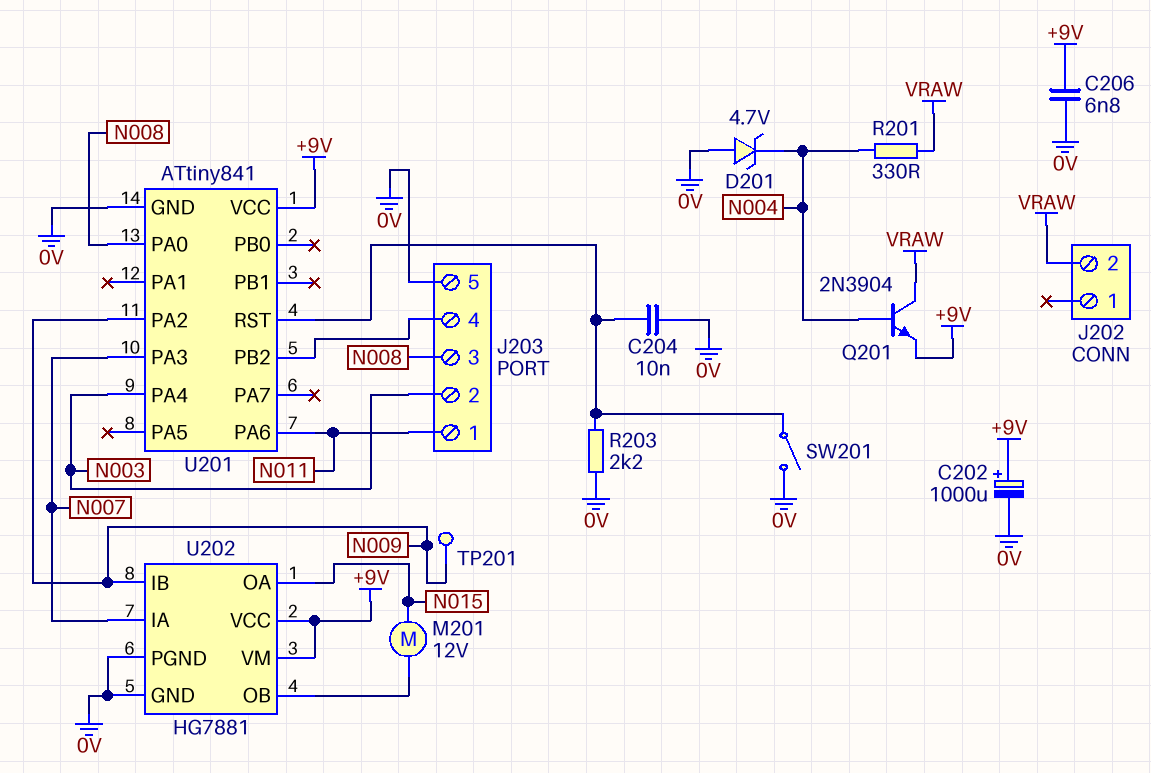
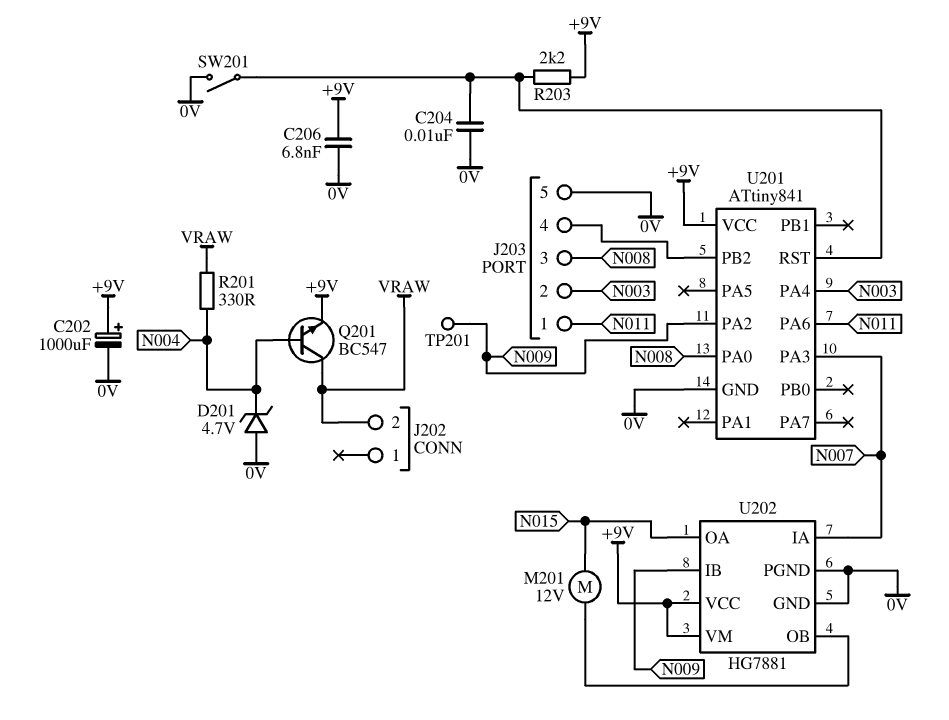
Q201: NPN 2N3904 (B N004, C VRAW, E +9V) -> NPN BC547 (B N004, C VRAW, E +9V)
R203: 2.2k (0V, U201/RST) -> 2.2k (+9V, U201/RST)

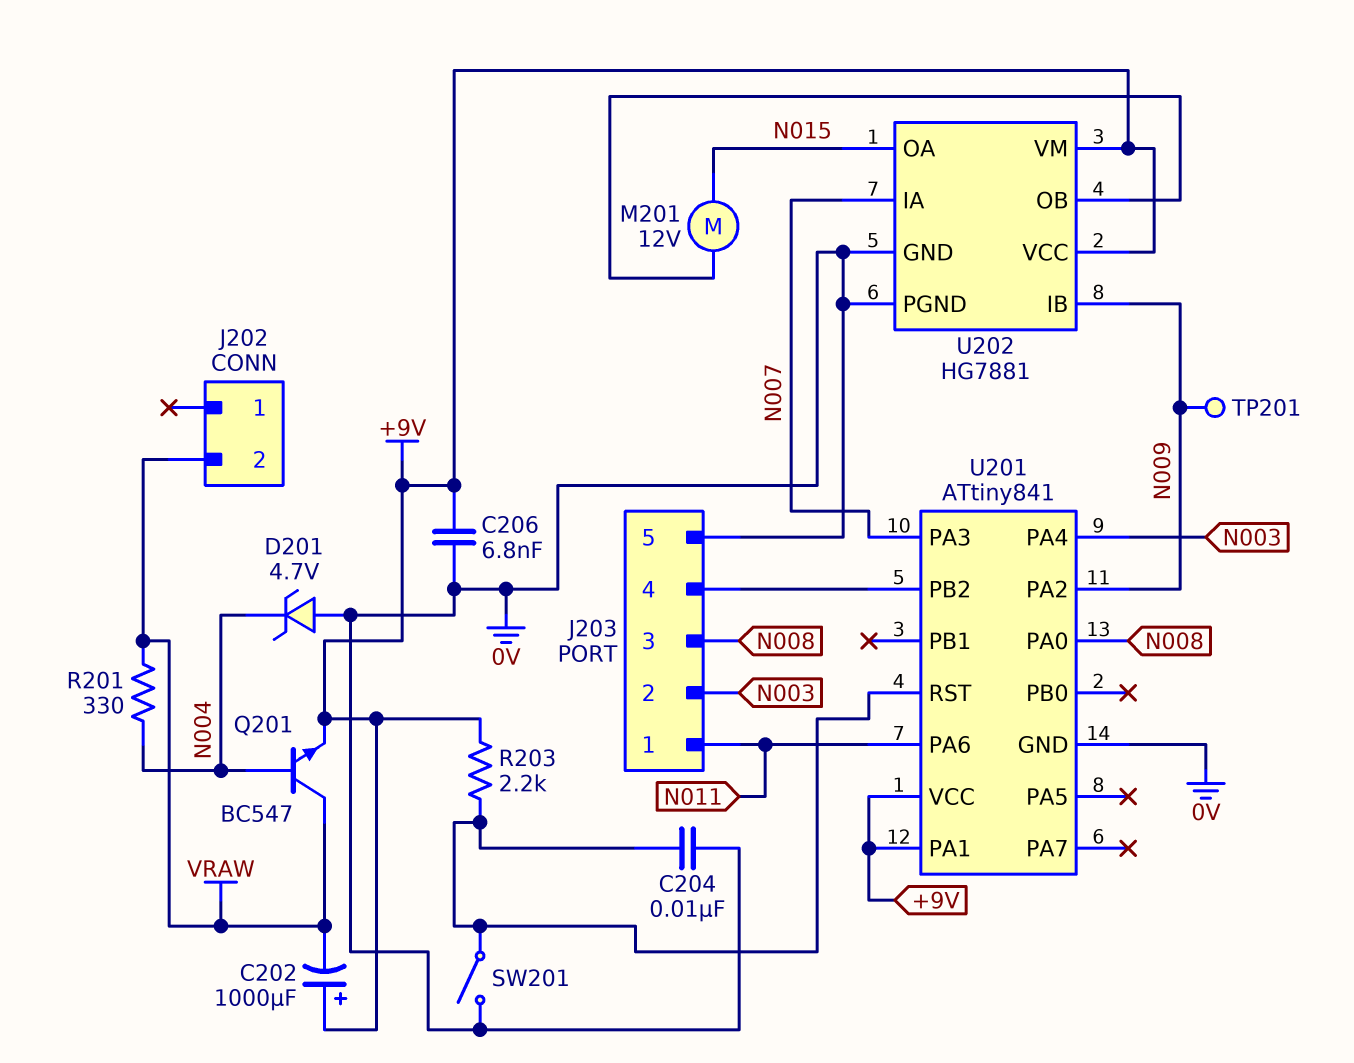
C202: 1000uF (plus +9V, minus 0V) -> 1000uF (plus +9V, minus VRAW)
U201 pin PA1: none -> +9V

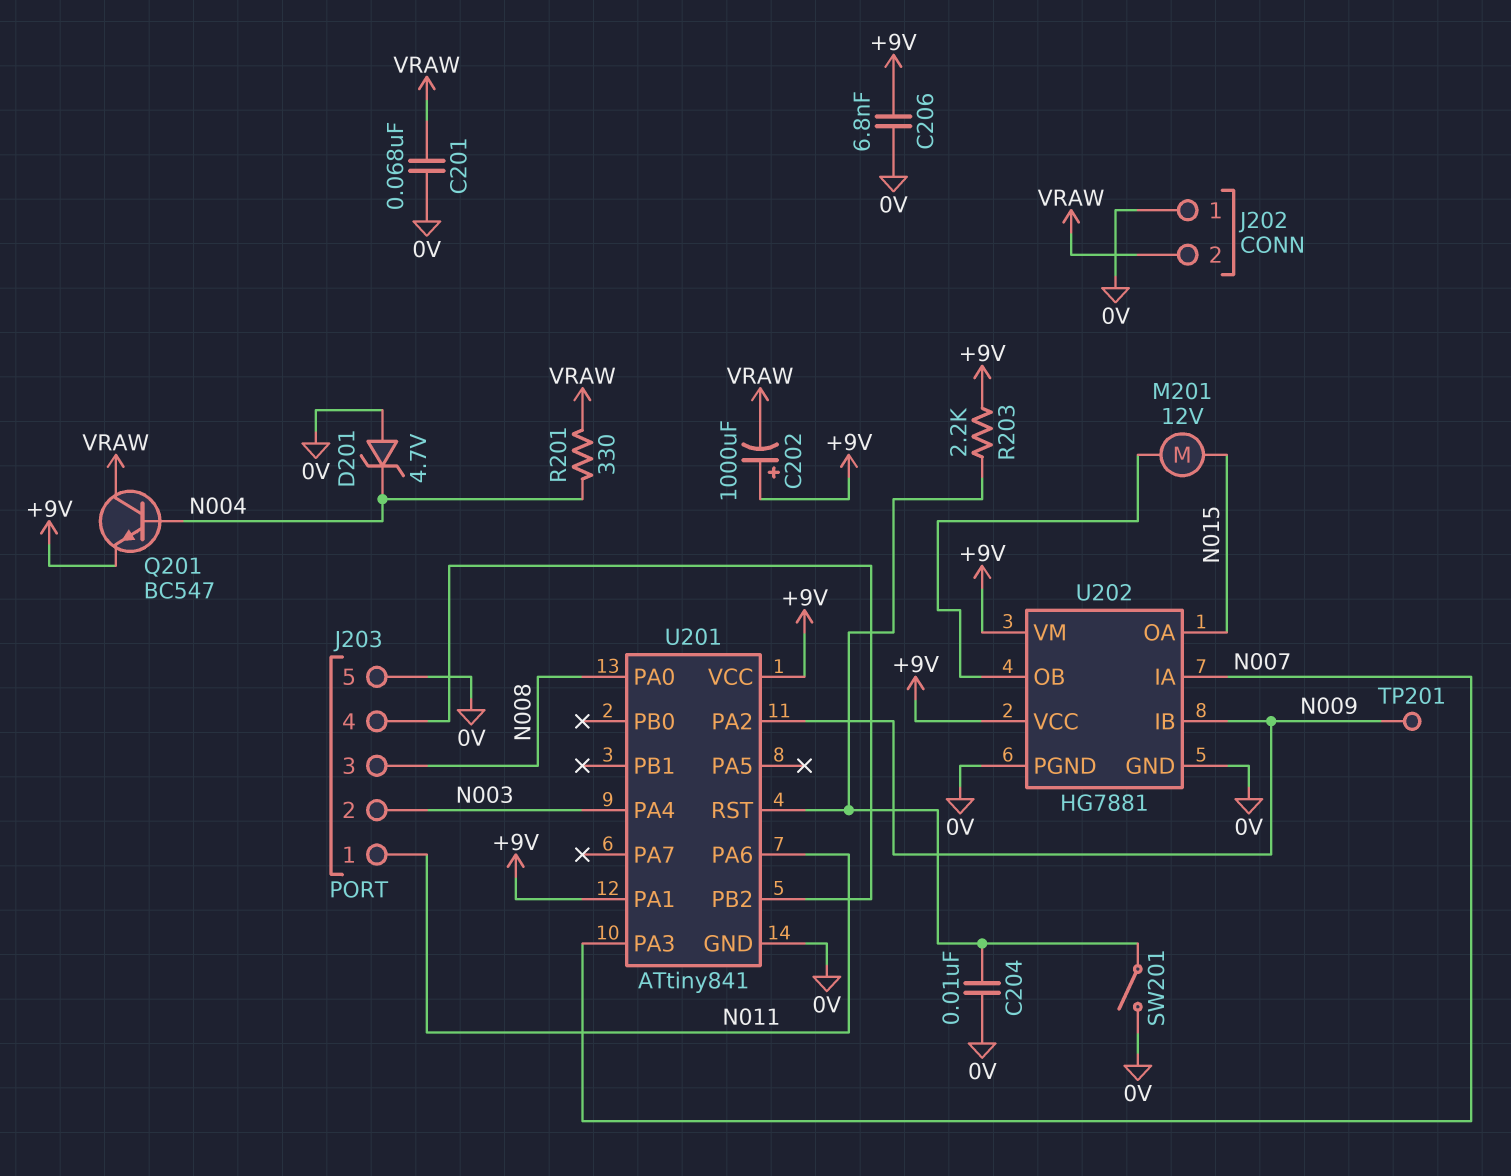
C201: none -> 68nF (0V, VRAW)
J202 pin 1: none -> 0V

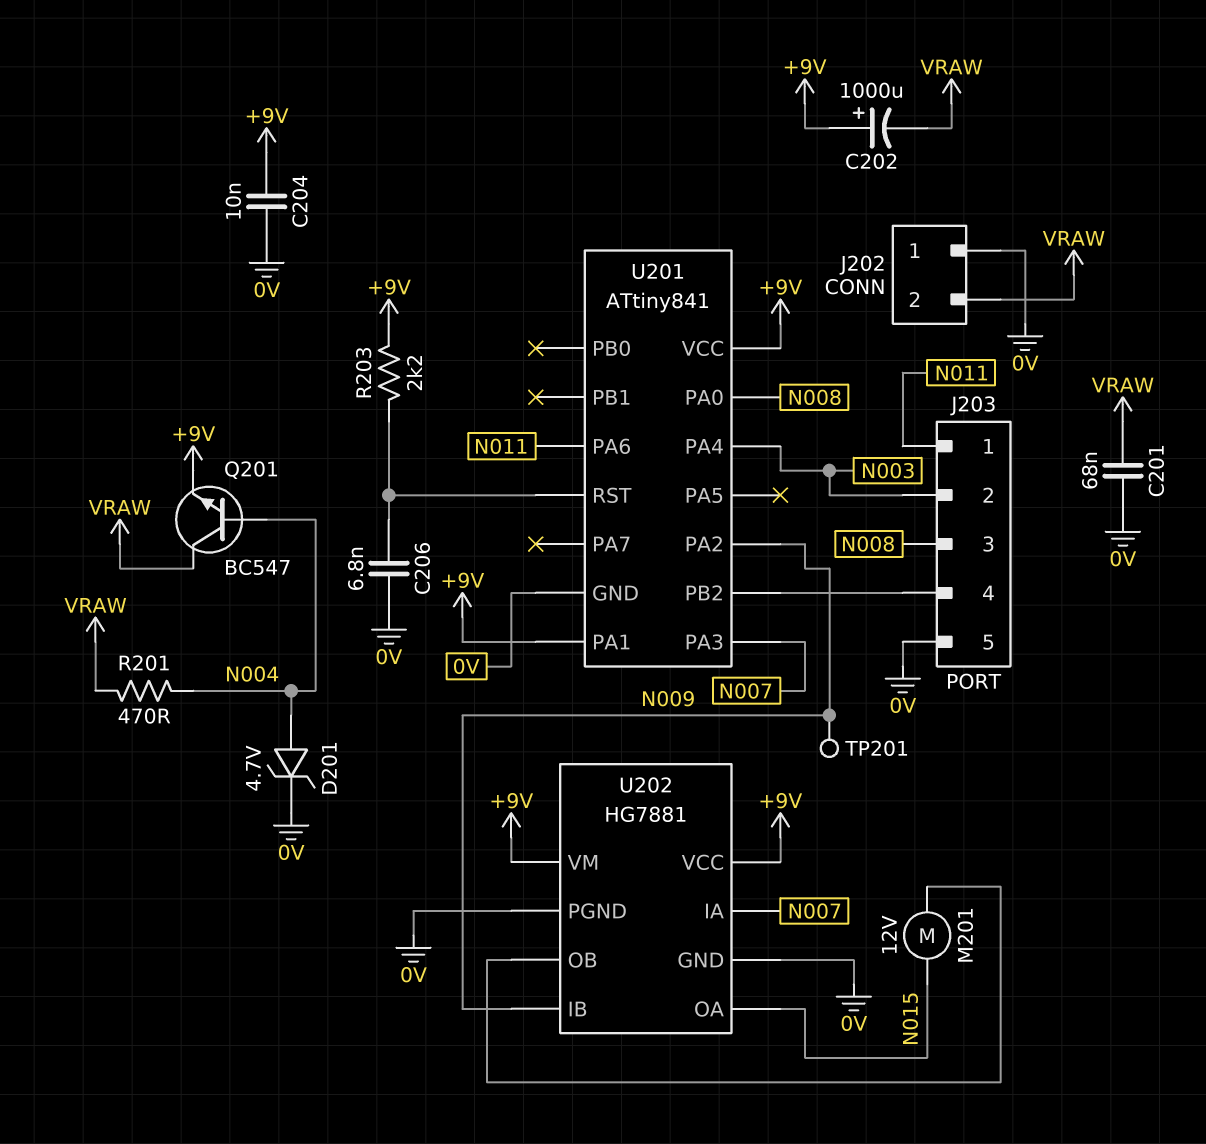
C204: 10nF (0V, U201/RST) -> 10nF (+9V, 0V)
C206: 6.8nF (+9V, 0V) -> 6.8nF (0V, U201/RST)
D201: zener 4.7V (A 0V, K N004) -> zener 4.7V (A N004, K 0V)
R201: 330 (N004, VRAW) -> 470 (N004, VRAW)
SW201: switch (0V, U201/RST) -> none

